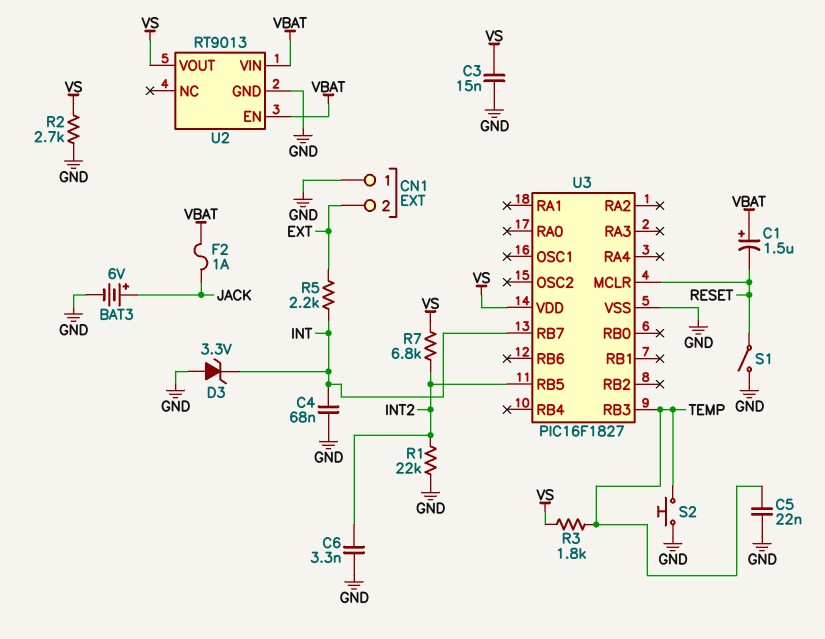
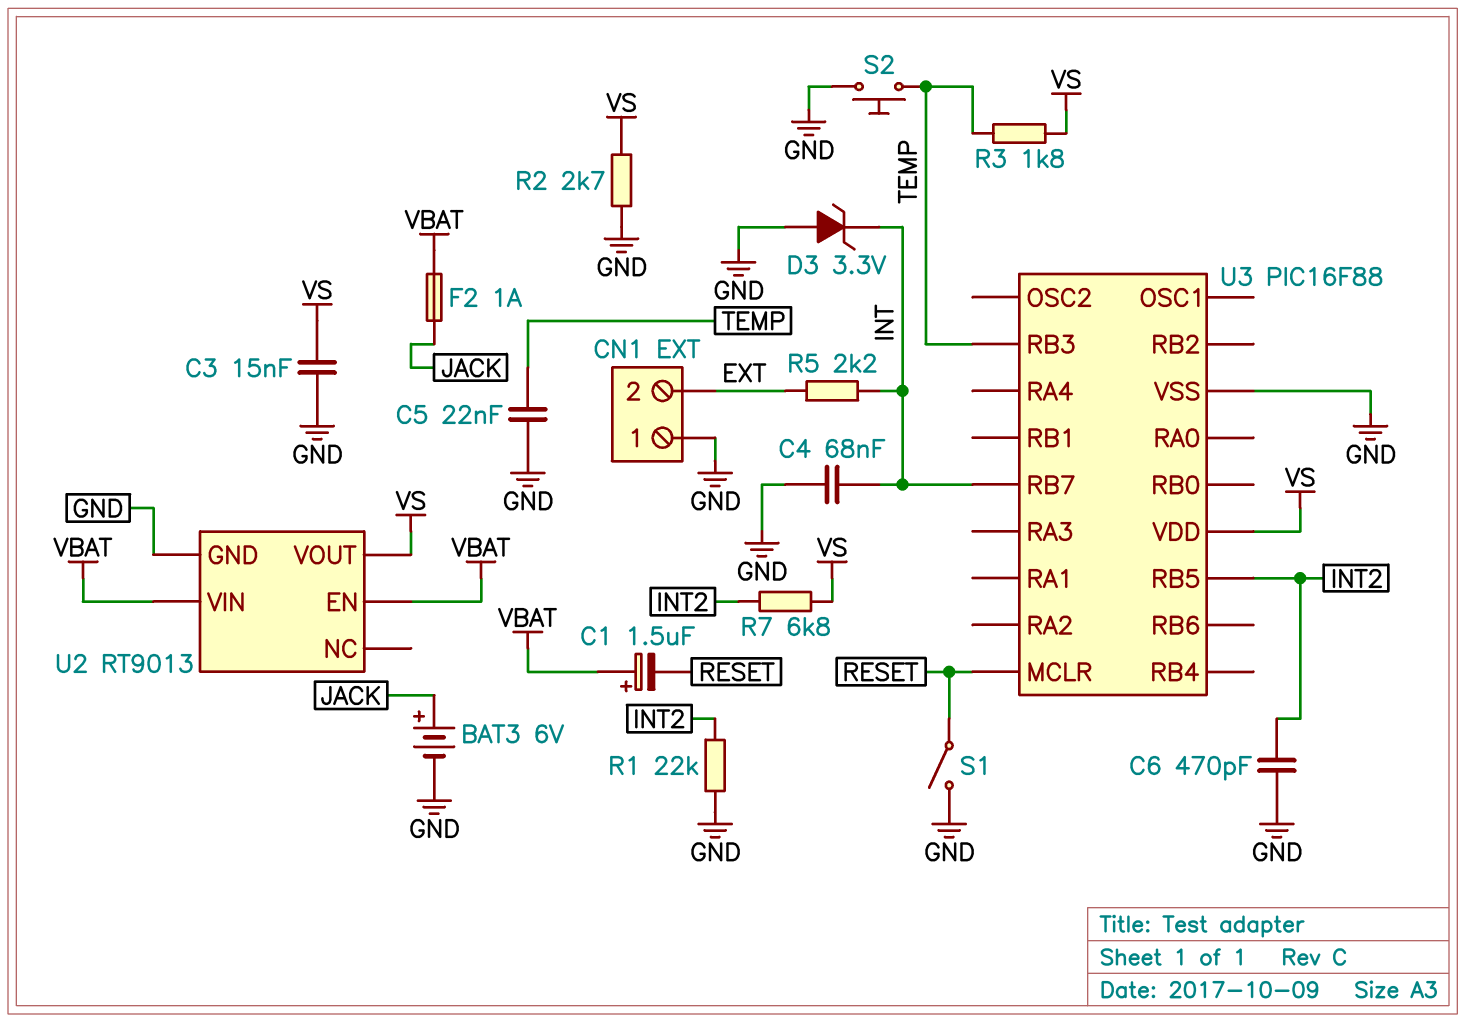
C6: 3.3nF (GND, INT2) -> 470pF (GND, INT2)
U3: PIC16F1827 -> PIC16F88

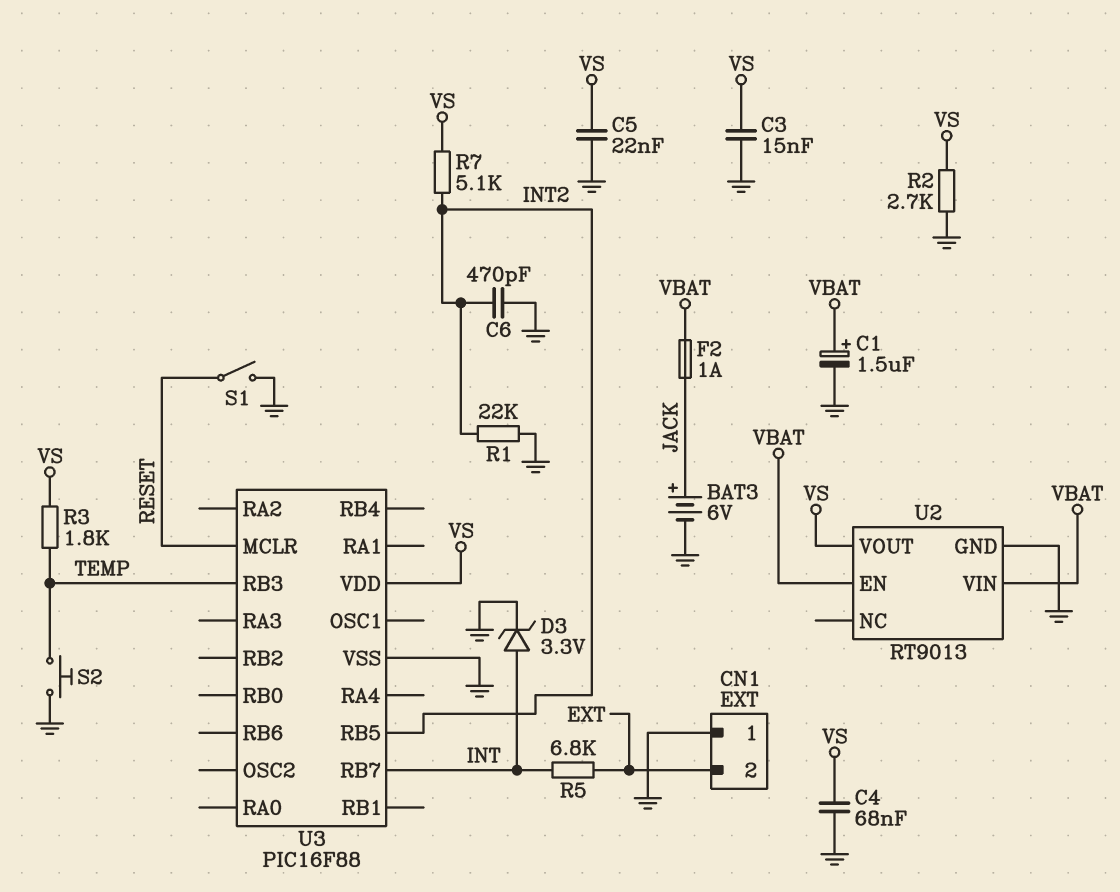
C1: 1.5uF (plus VBAT, minus RESET) -> 1.5uF (plus VBAT, minus GND)
C4: 68nF (GND, INT) -> 68nF (GND, VS)
C5: 22nF (GND, TEMP) -> 22nF (GND, VS)
D3: zener 3.3V (A GND, K INT) -> zener 3.3V (A INT, K GND)
R5: 2.2k (EXT, INT) -> 6.8k (EXT, INT)
R7: 6.8k (INT2, VS) -> 5.1k (INT2, VS)

